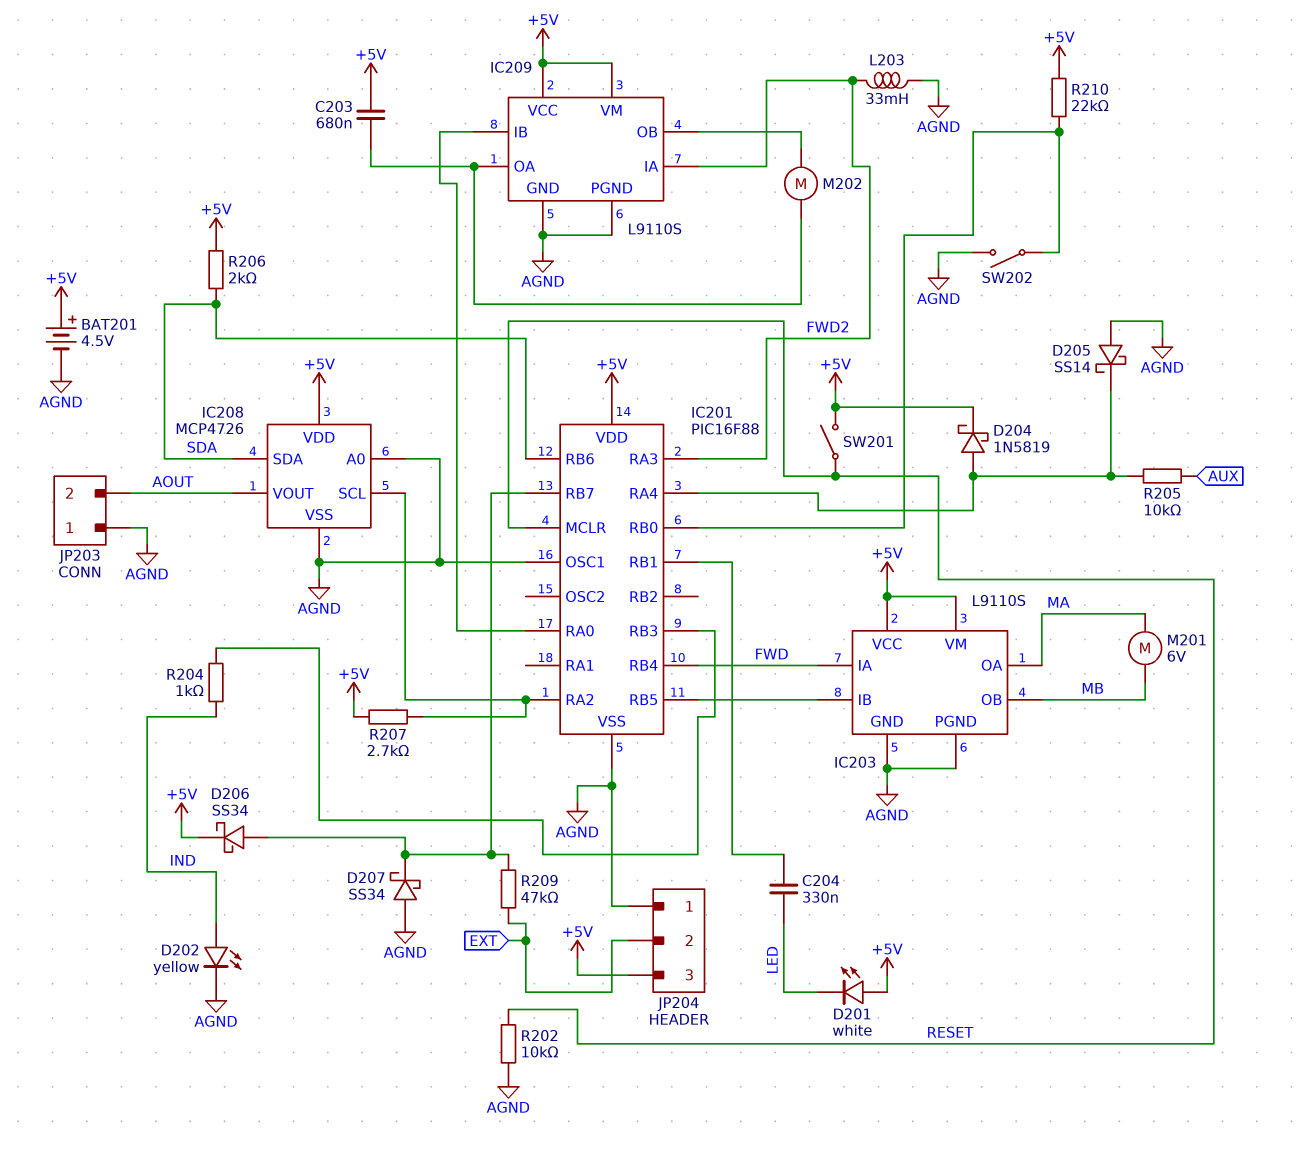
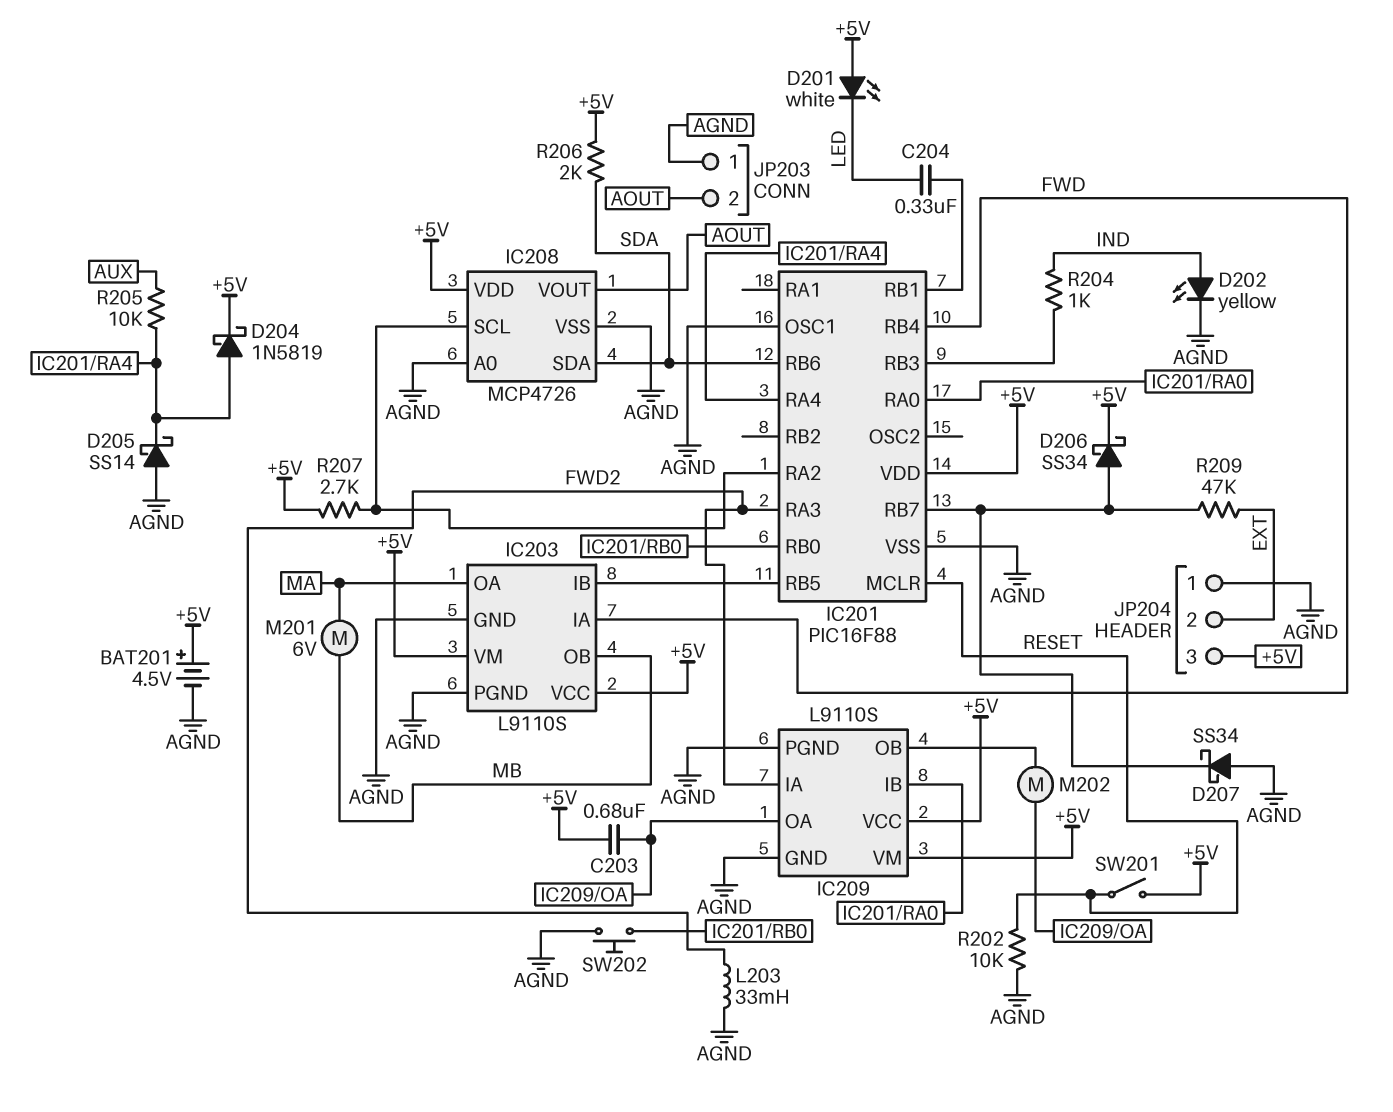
R210: 22k (+5V, IC201/RB0) -> none
SW202: switch (AGND, IC201/RB0) -> button (AGND, IC201/RB0)

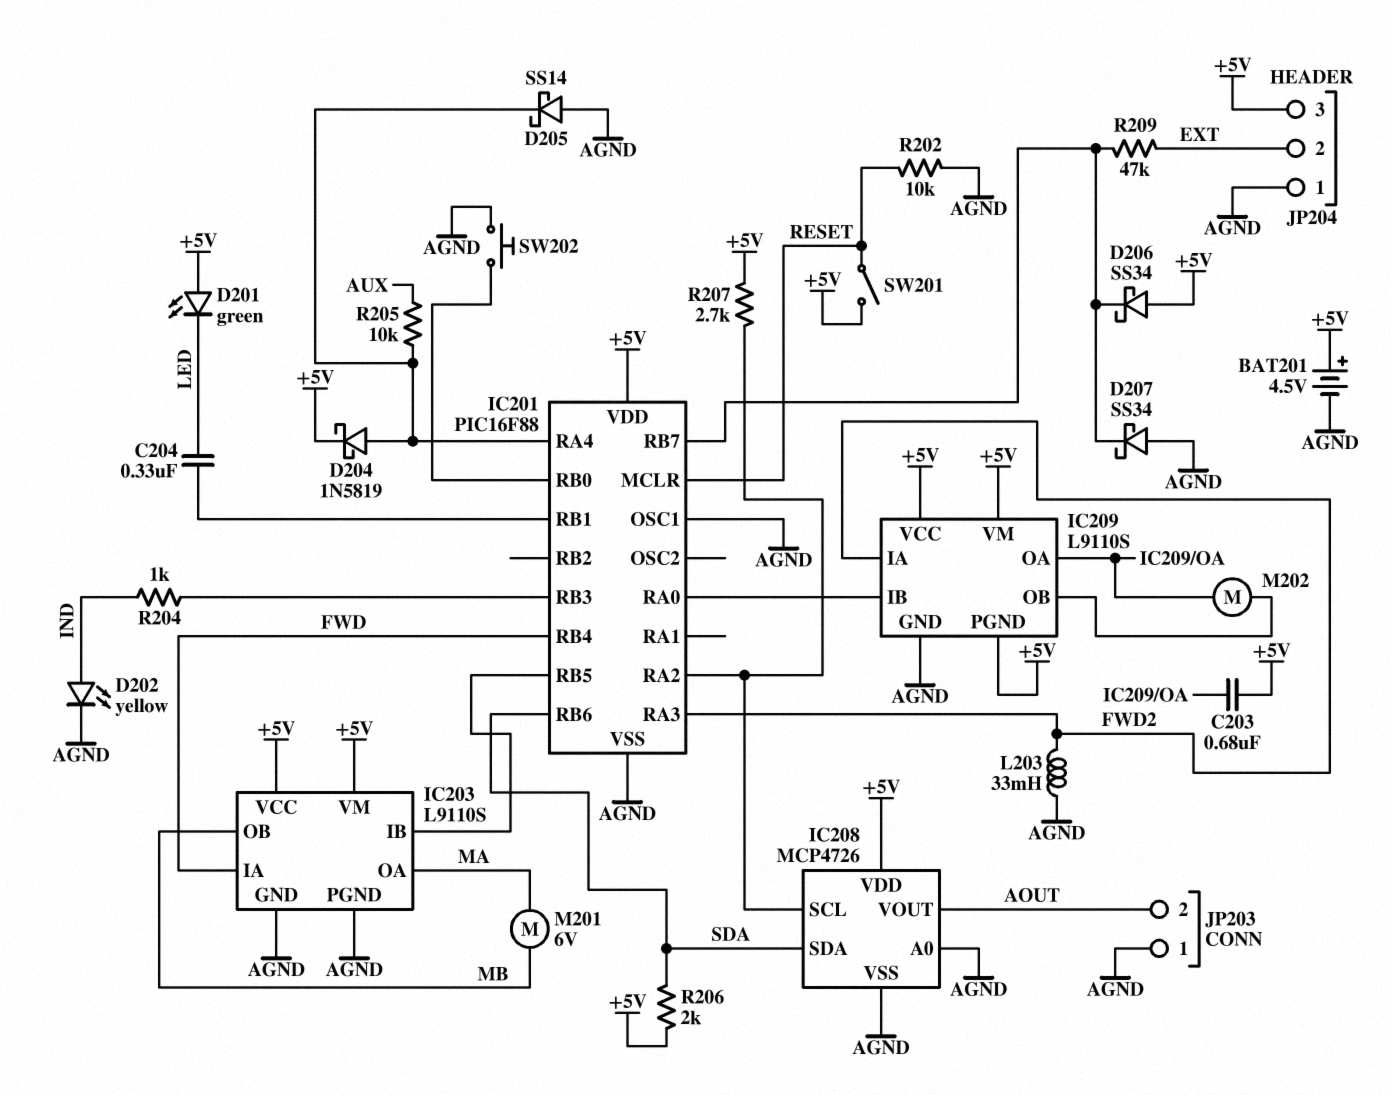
D201: LED white (A +5V, K LED) -> LED green (A +5V, K LED)
D206: schottky SS34 (A IC201/RB7, K +5V) -> schottky SS34 (A +5V, K IC201/RB7)
IC209 pin PGND: AGND -> +5V

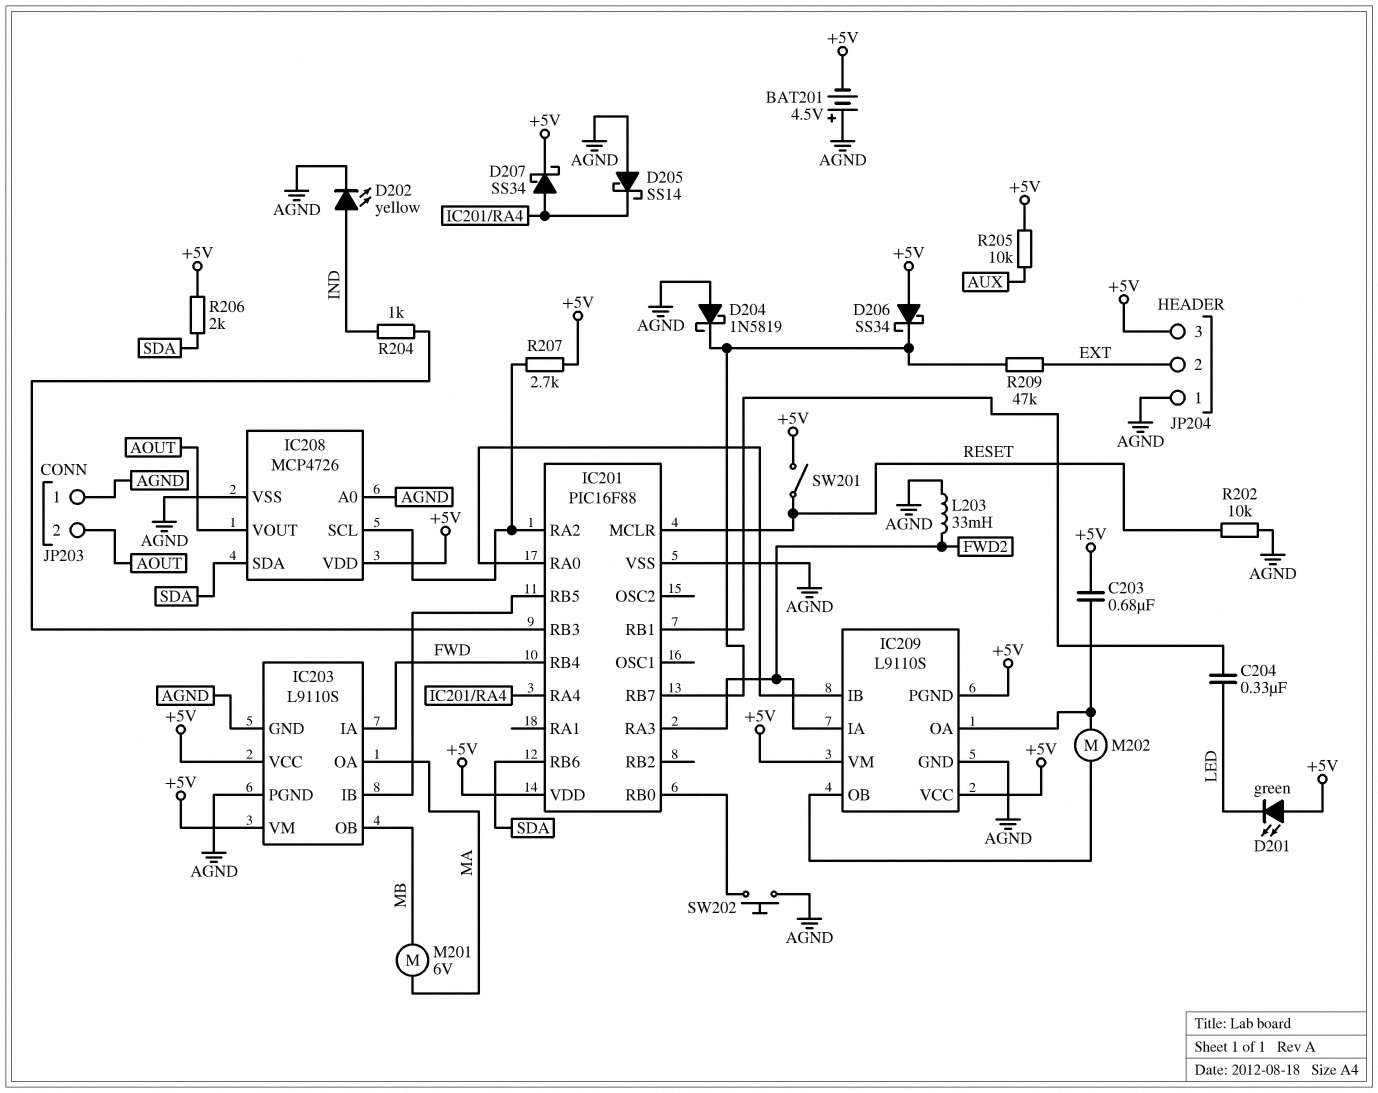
BAT201: 4.5V (plus +5V, minus AGND) -> 4.5V (plus AGND, minus +5V)
D204: schottky 1N5819 (A IC201/RA4, K +5V) -> schottky 1N5819 (A AGND, K IC201/RB7)
D207: schottky SS34 (A AGND, K IC201/RB7) -> schottky SS34 (A IC201/RA4, K +5V)
IC201 pin OSC1: AGND -> none
R205: 10k (AUX, IC201/RA4) -> 10k (+5V, AUX)

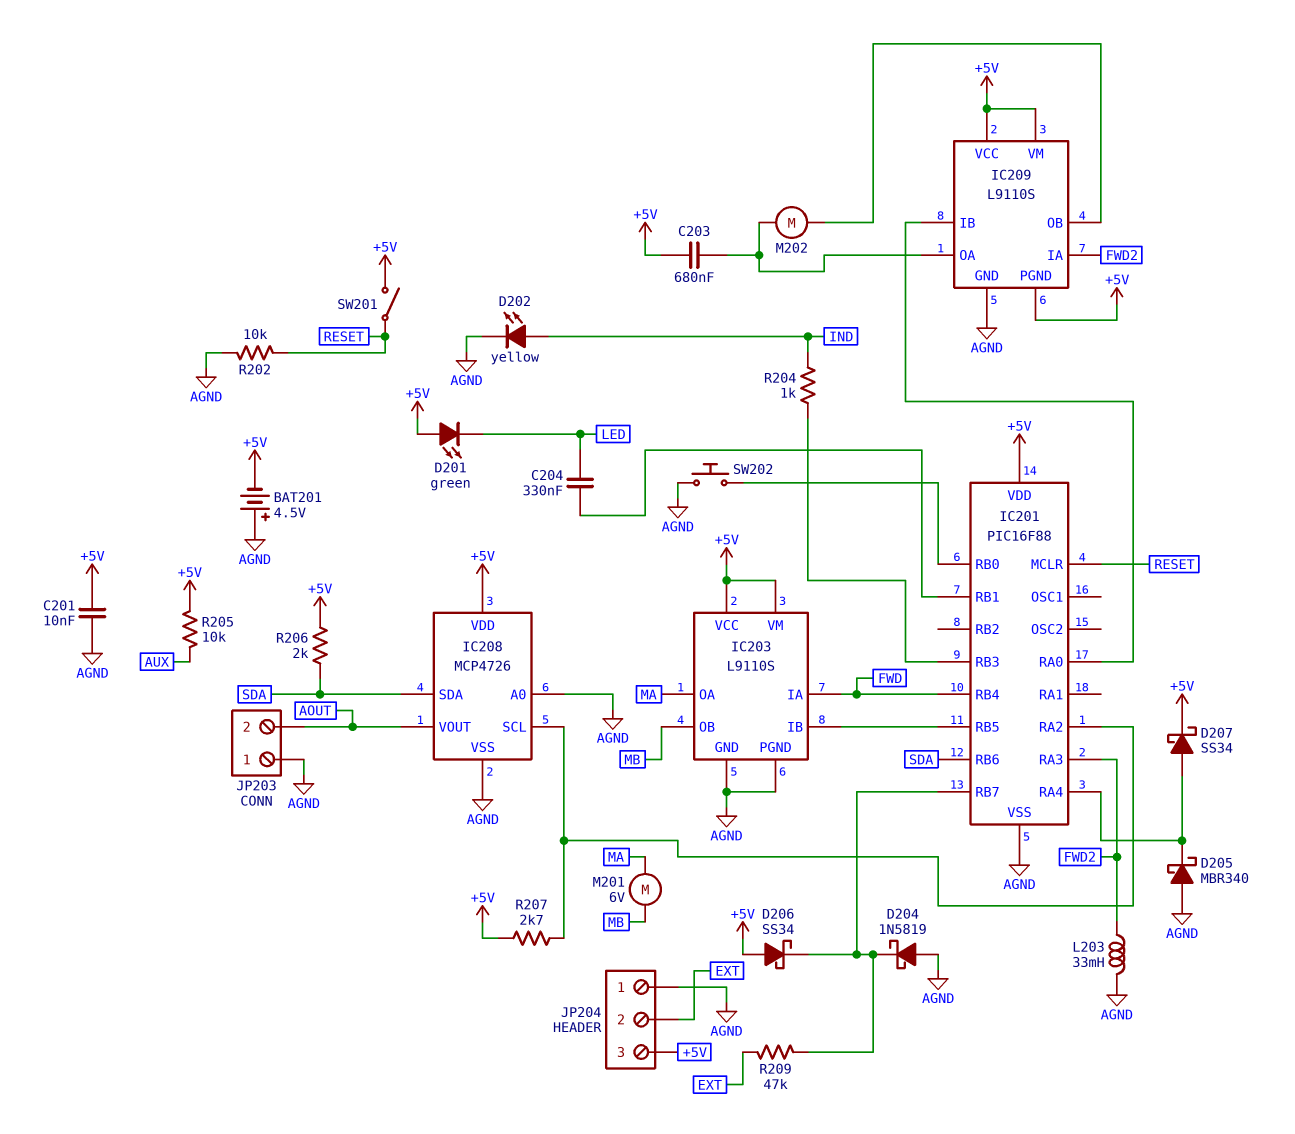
C201: none -> 10nF (+5V, AGND)
D205: schottky SS14 (A AGND, K IC201/RA4) -> schottky MBR340 (A AGND, K IC201/RA4)

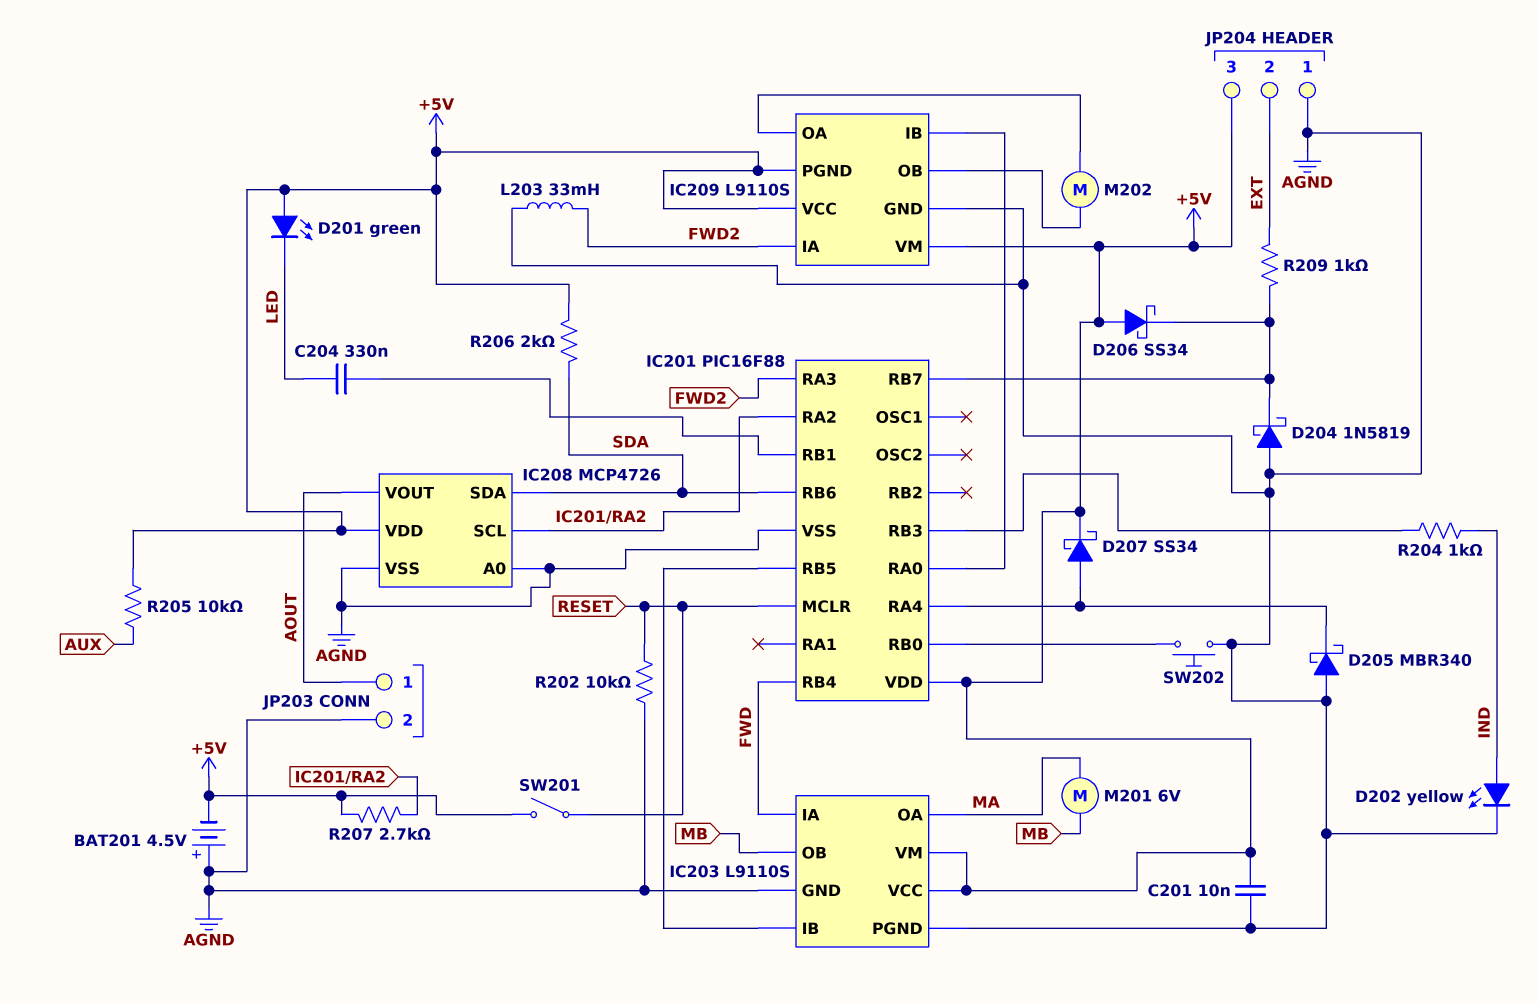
C203: 680nF (+5V, IC209/OA) -> none
JP203 pin 1: AGND -> AOUT
JP203 pin 2: AOUT -> AGND
R209: 47k (EXT, IC201/RB7) -> 1k (EXT, IC201/RB7)

